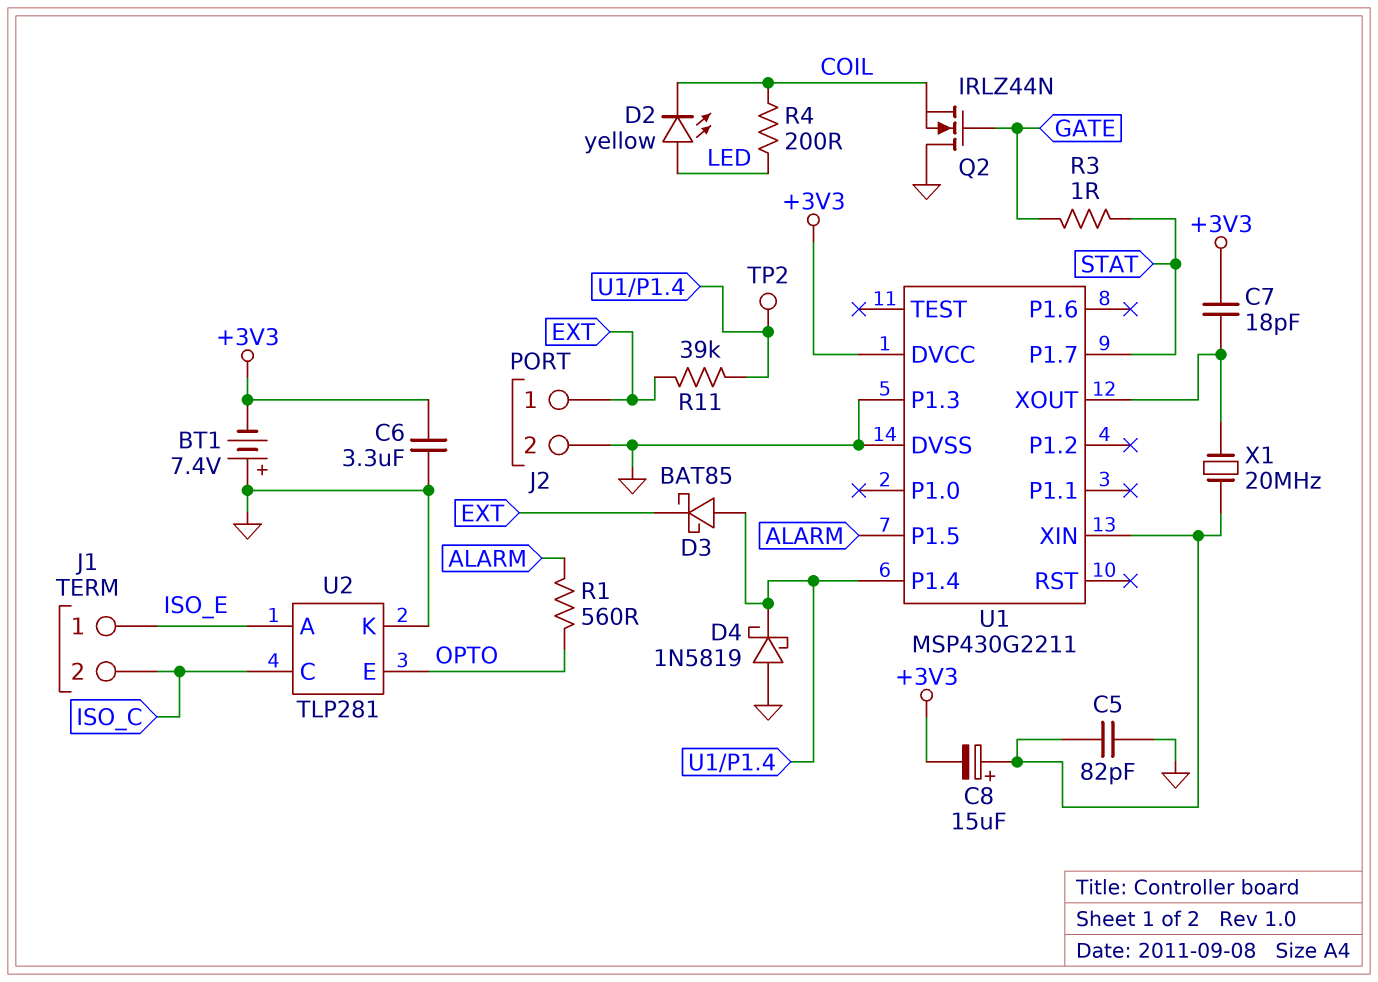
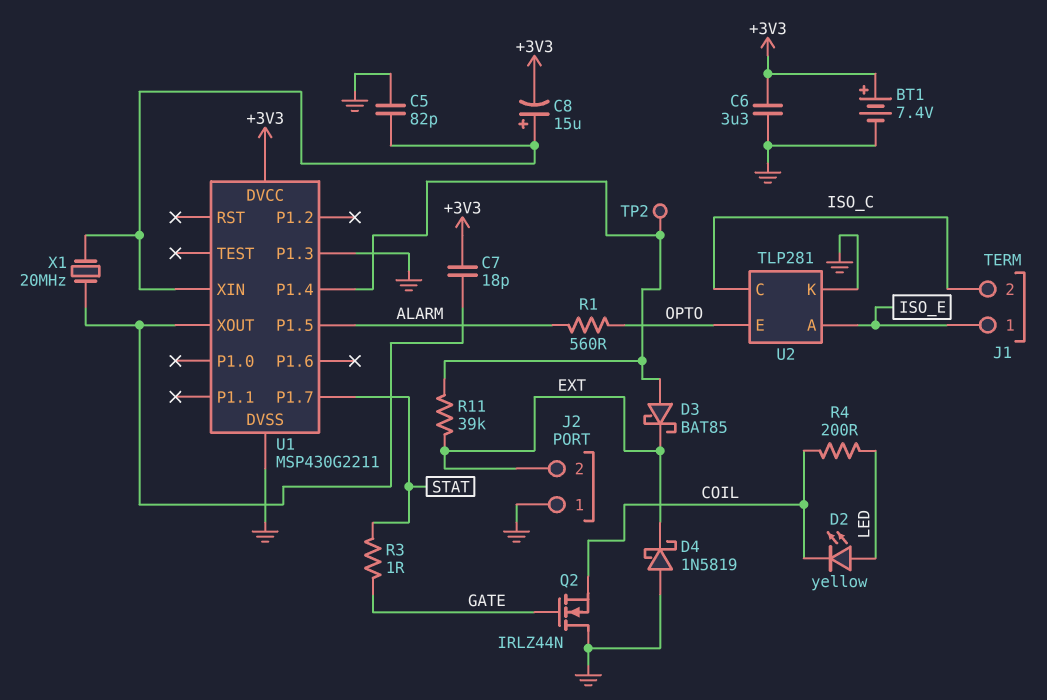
BT1: 7.4V (plus GND, minus +3V3) -> 7.4V (plus +3V3, minus GND)
D4: schottky 1N5819 (A GND, K U1/P1.4) -> schottky 1N5819 (A GND, K EXT)
J2 pin 1: EXT -> GND
J2 pin 2: GND -> EXT

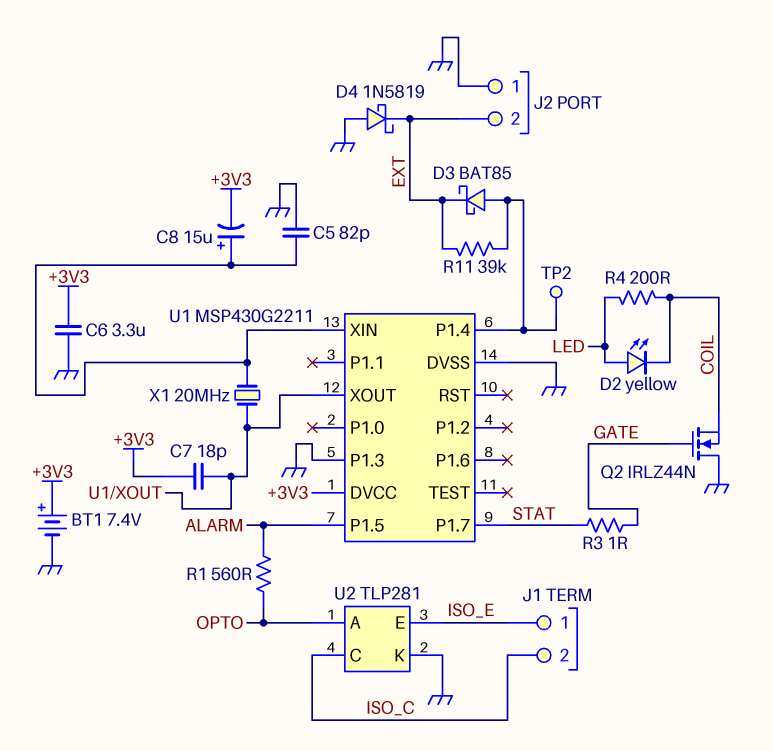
U2 pin A: ISO_E -> OPTO
U2 pin E: OPTO -> ISO_E

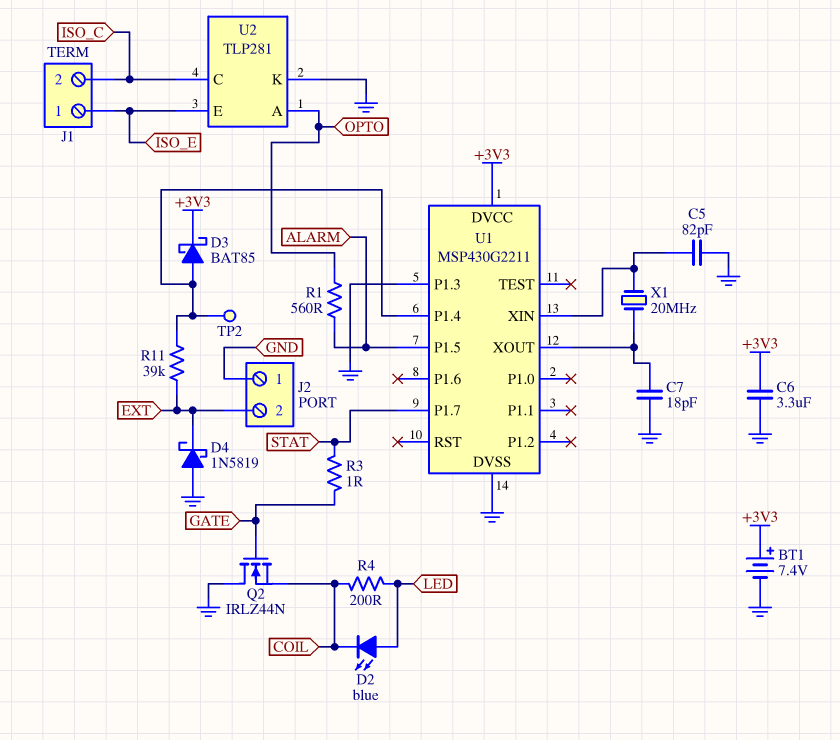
C7: 18pF (+3V3, U1/XOUT) -> 18pF (GND, U1/XOUT)
C8: 15uF (plus U1/XIN, minus +3V3) -> none
D2: LED yellow (A LED, K COIL) -> LED blue (A LED, K COIL)
D3: schottky BAT85 (A U1/P1.4, K EXT) -> schottky BAT85 (A U1/P1.4, K +3V3)

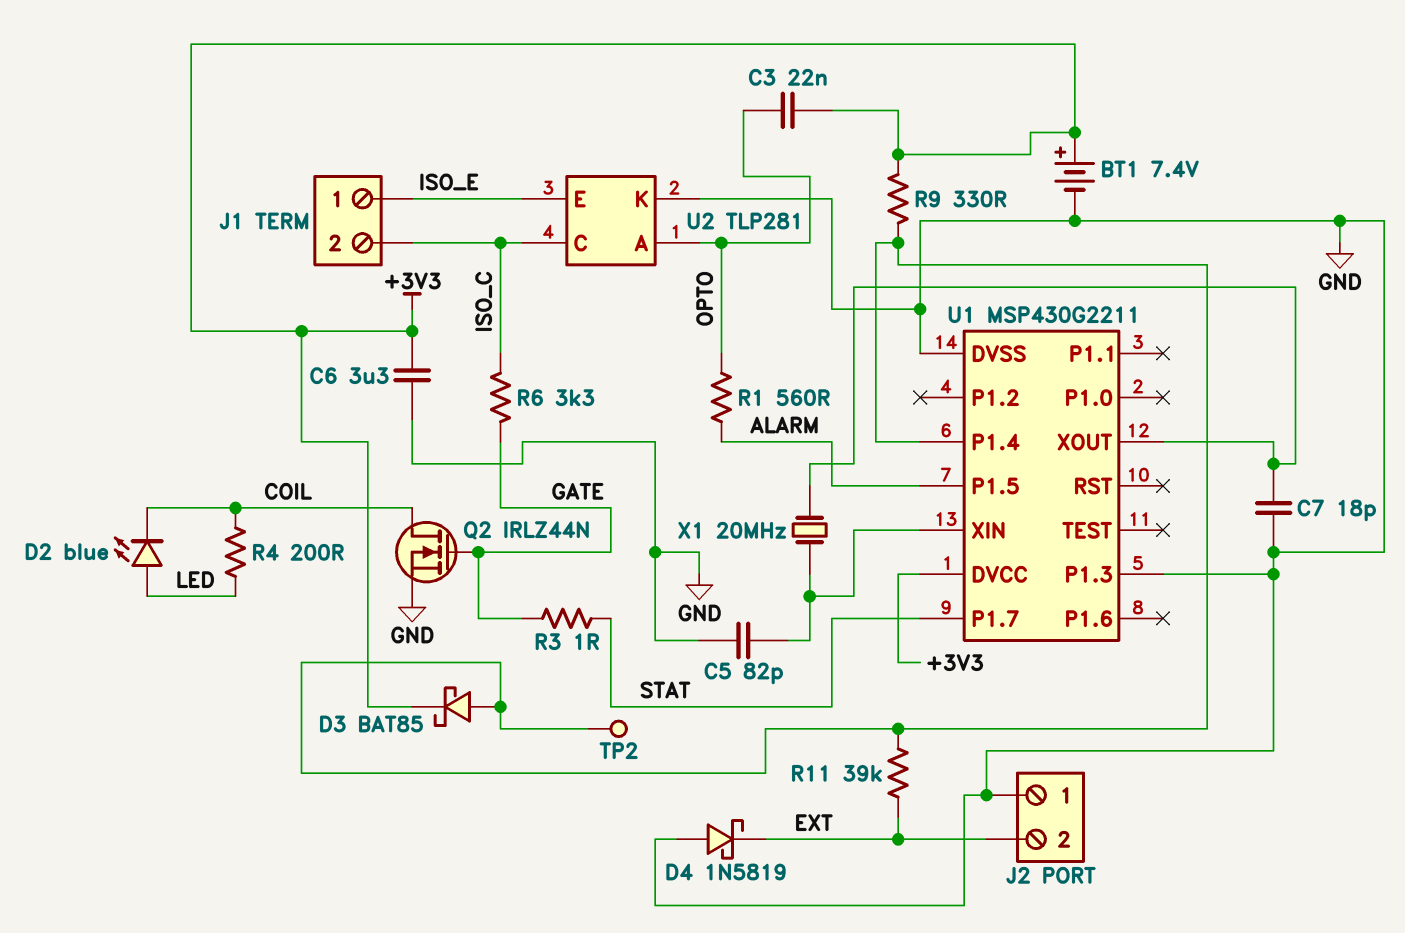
C3: none -> 22nF (+3V3, OPTO)
Q2: NMOS IRLZ44N (G GATE, D GND, S COIL) -> NMOS IRLZ44N (G GATE, D COIL, S GND)
R6: none -> 3.3k (GATE, ISO_C)
R9: none -> 330 (+3V3, U1/P1.4)

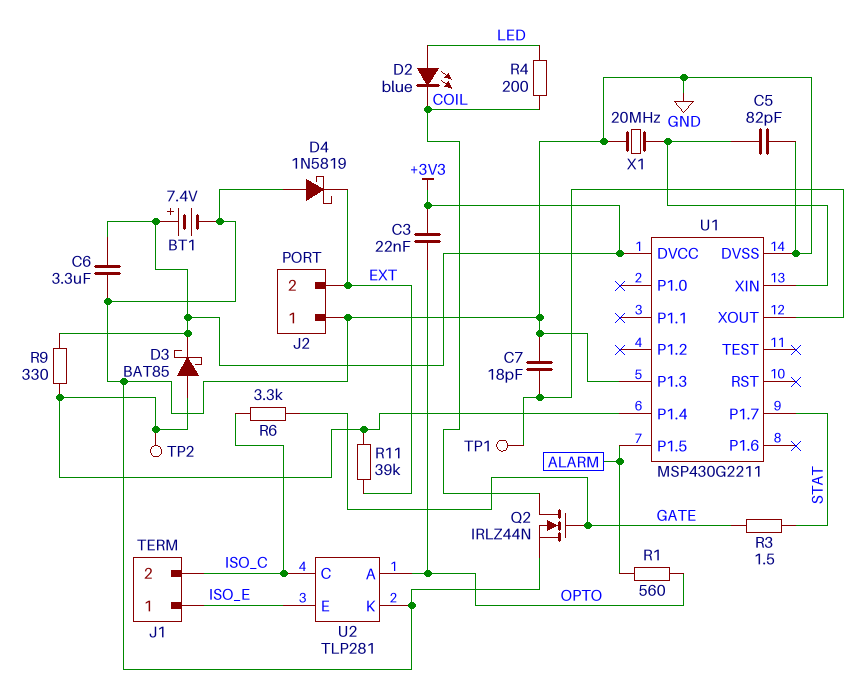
R3: 1 (GATE, STAT) -> 1.5 (GATE, STAT)
TP1: none -> test point (U1/XOUT)
X1: 20MHz (U1/XIN, U1/XOUT) -> 20MHz (GND, U1/XIN)

